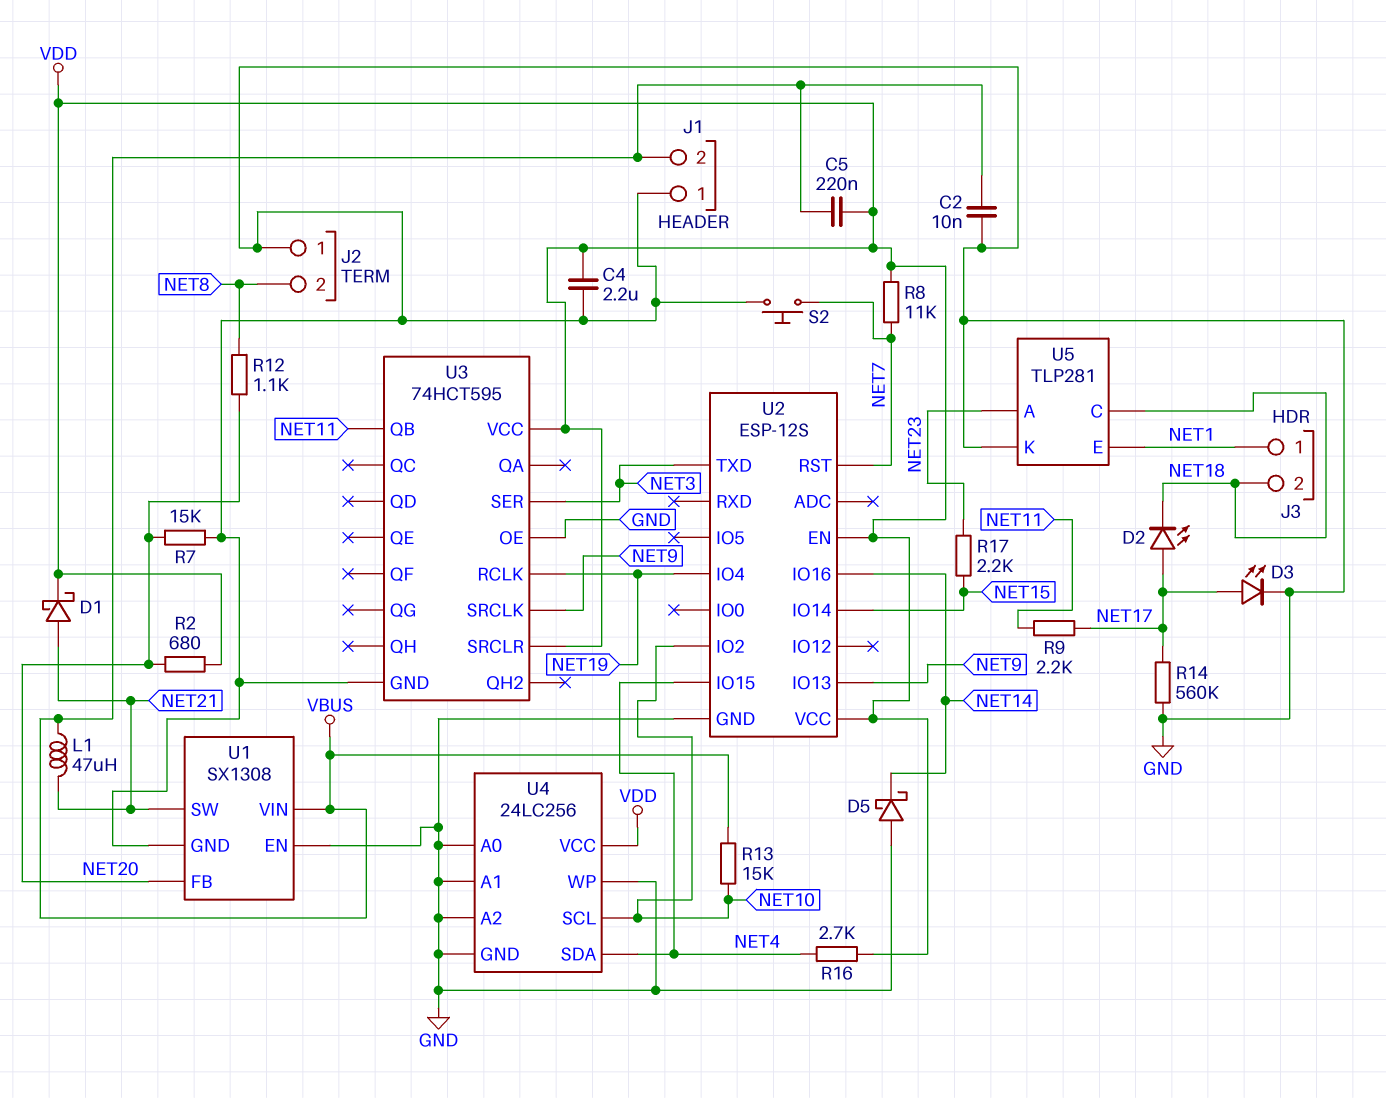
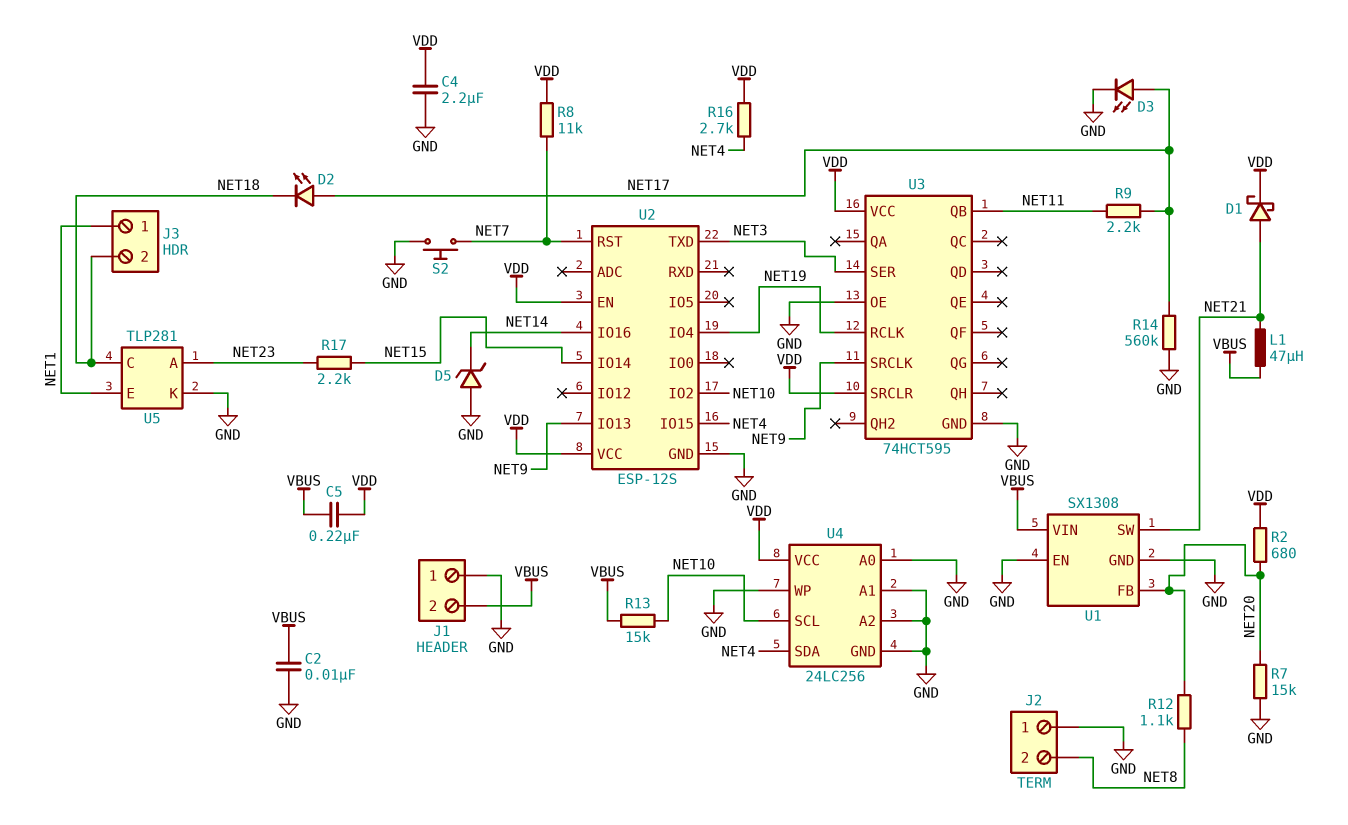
D5: schottky (A GND, K NET14) -> zener (A GND, K NET14)

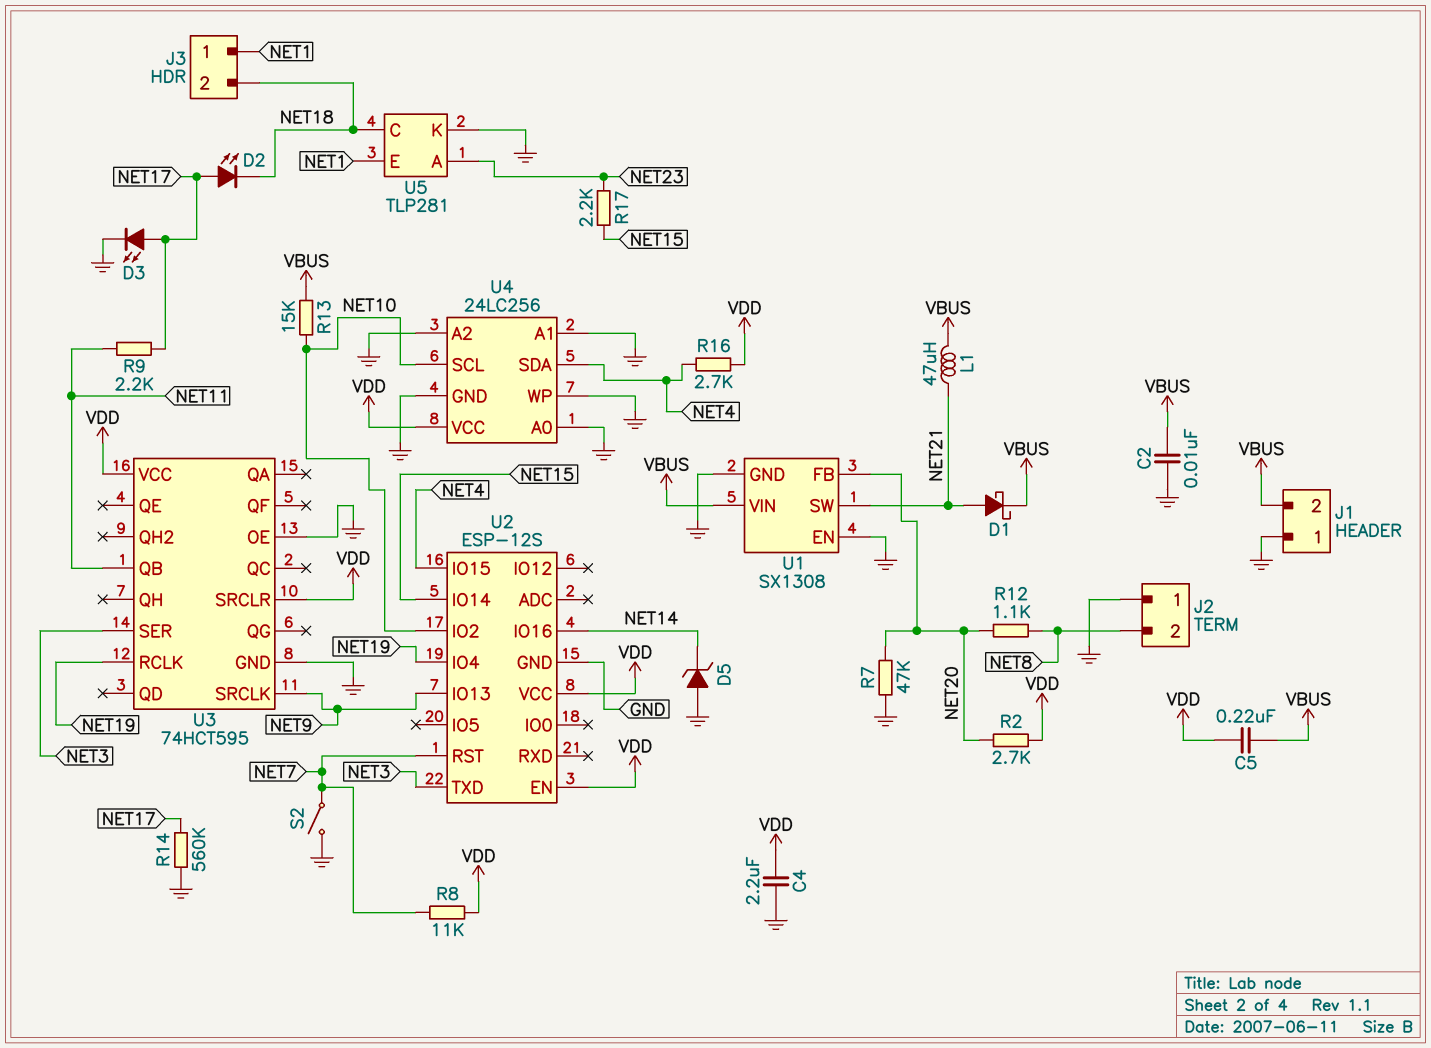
D1: schottky (A NET21, K VDD) -> schottky (A NET21, K VBUS)
R2: 680 (NET20, VDD) -> 2.7k (NET20, VDD)
R7: 15k (GND, NET20) -> 47k (GND, NET20)
S2: button (GND, NET7) -> switch (GND, NET7)

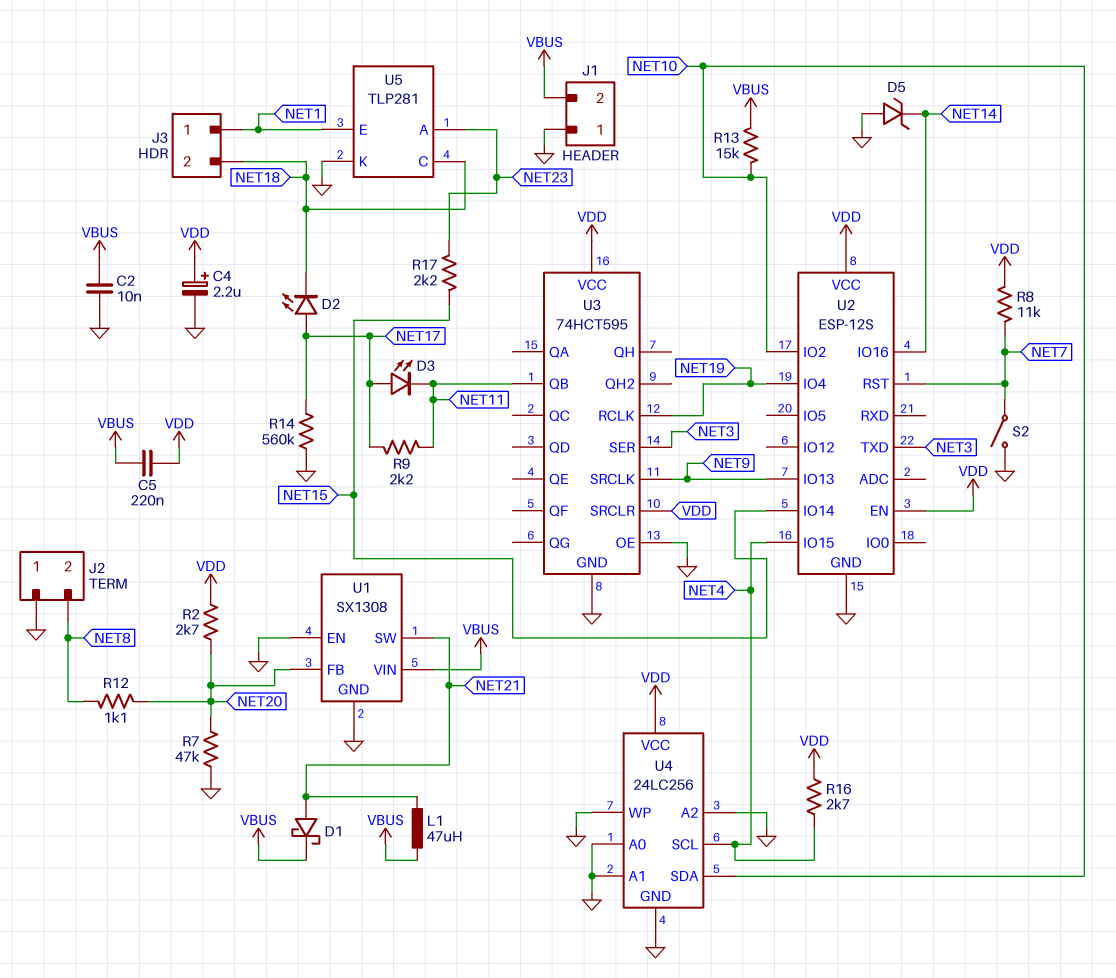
C4: 2.2uF (GND, VDD) -> 2.2uF (plus VDD, minus GND)
D3: LED (A NET17, K GND) -> LED (A NET17, K NET11)
U4 pin SCL: NET10 -> NET4
U4 pin SDA: NET4 -> NET10

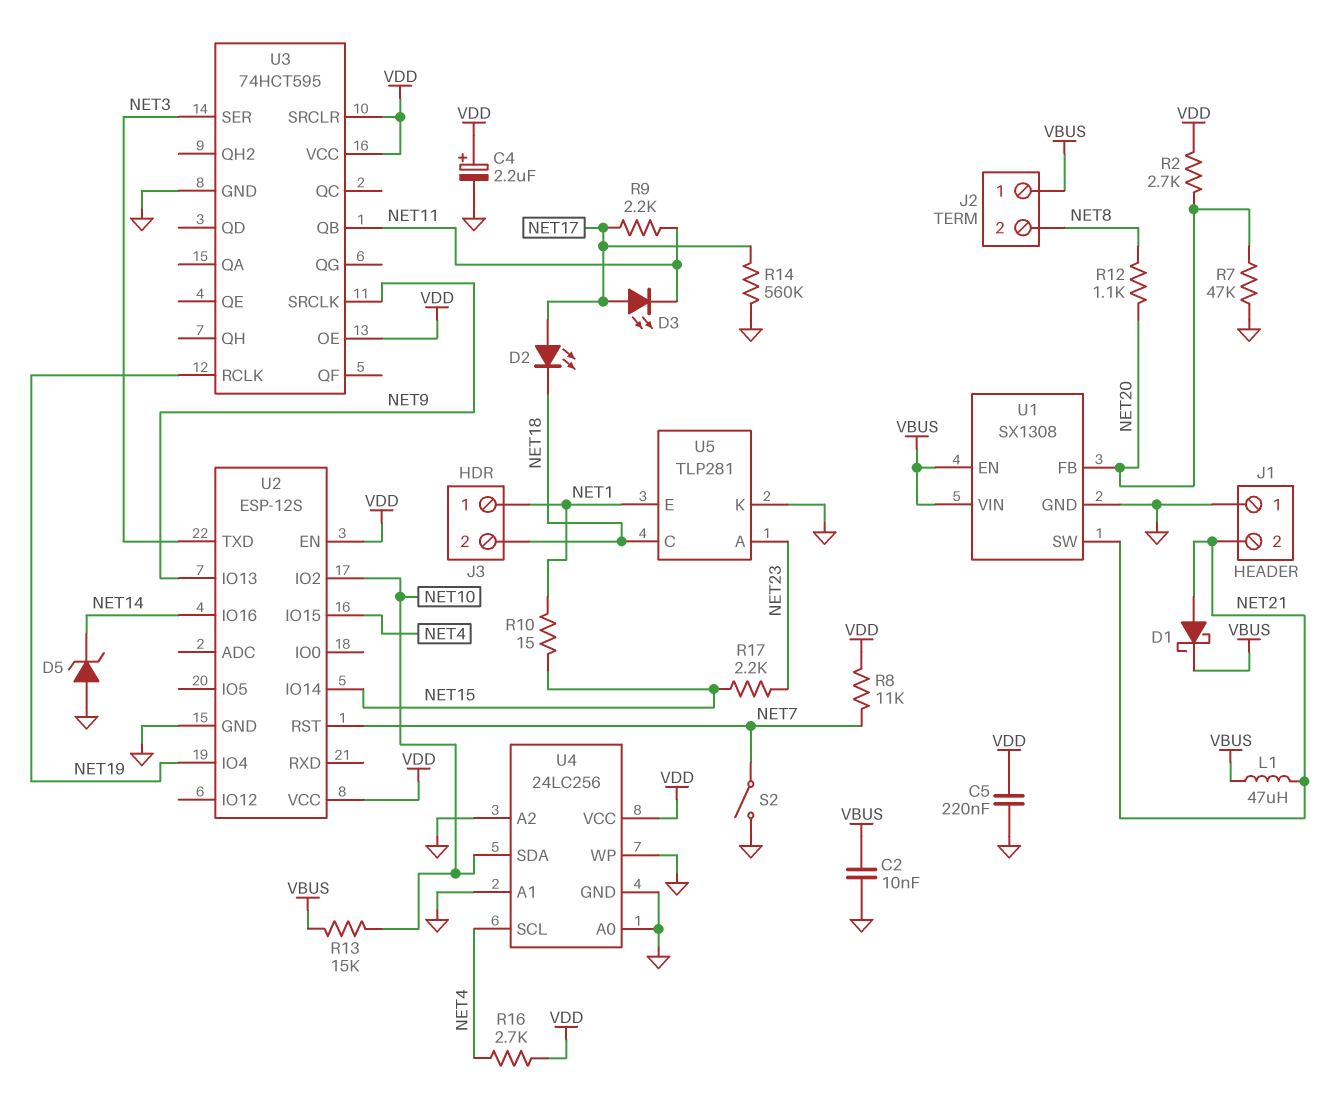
C5: 220nF (VBUS, VDD) -> 220nF (GND, VDD)
J1 pin 2: VBUS -> NET21
J2 pin 1: GND -> VBUS
R10: none -> 15 (NET1, NET15)
U1 pin EN: GND -> VBUS
U3 pin OE: GND -> VDD

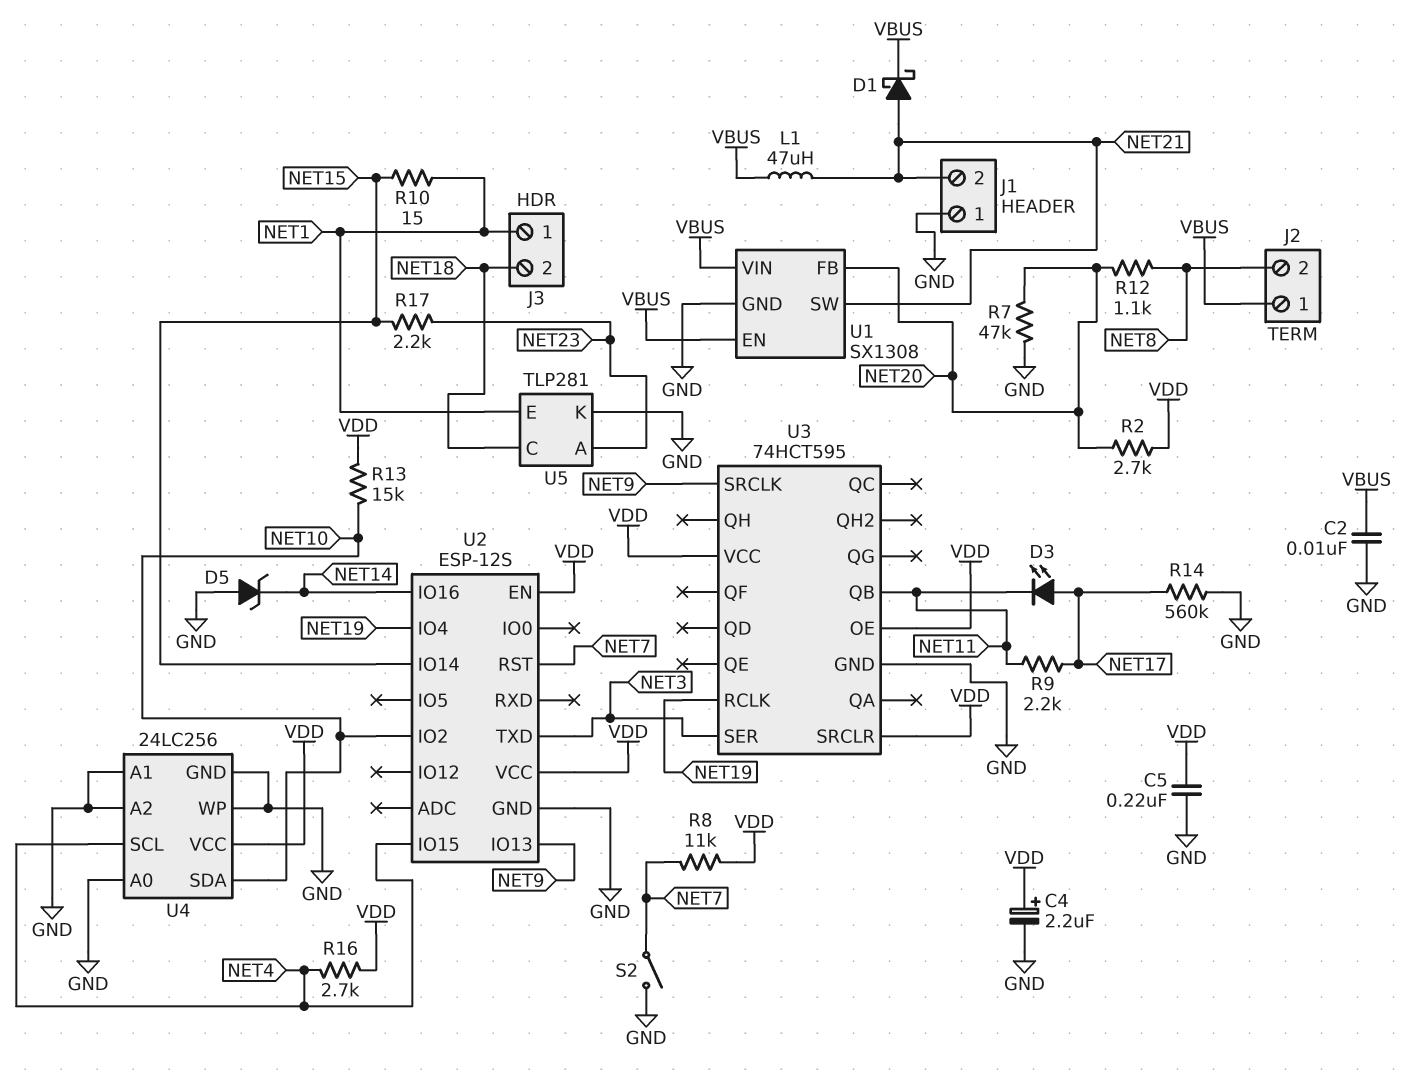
D2: LED (A NET17, K NET18) -> none
R13: 15k (NET10, VBUS) -> 15k (NET10, VDD)

